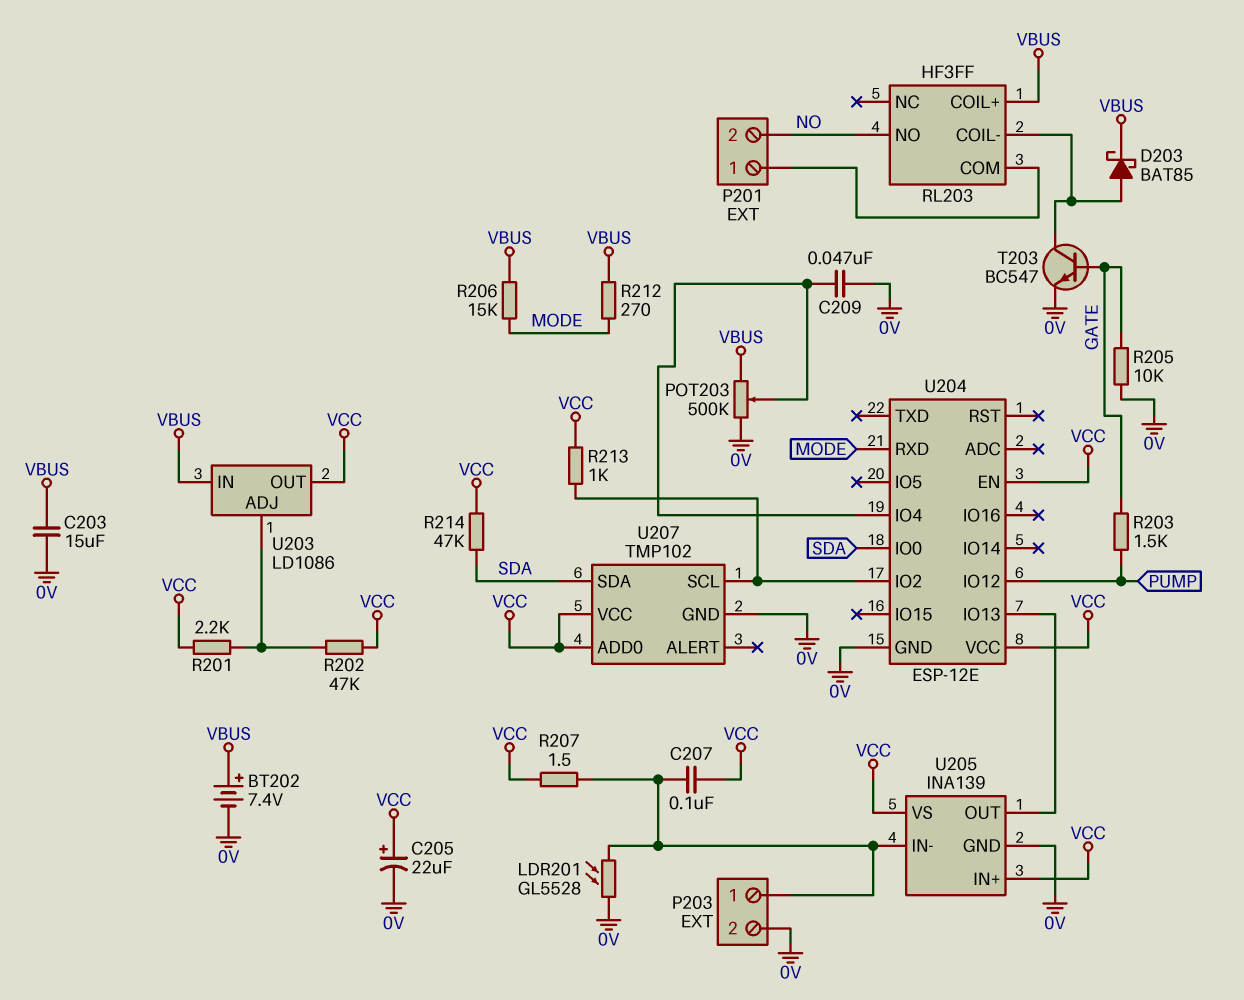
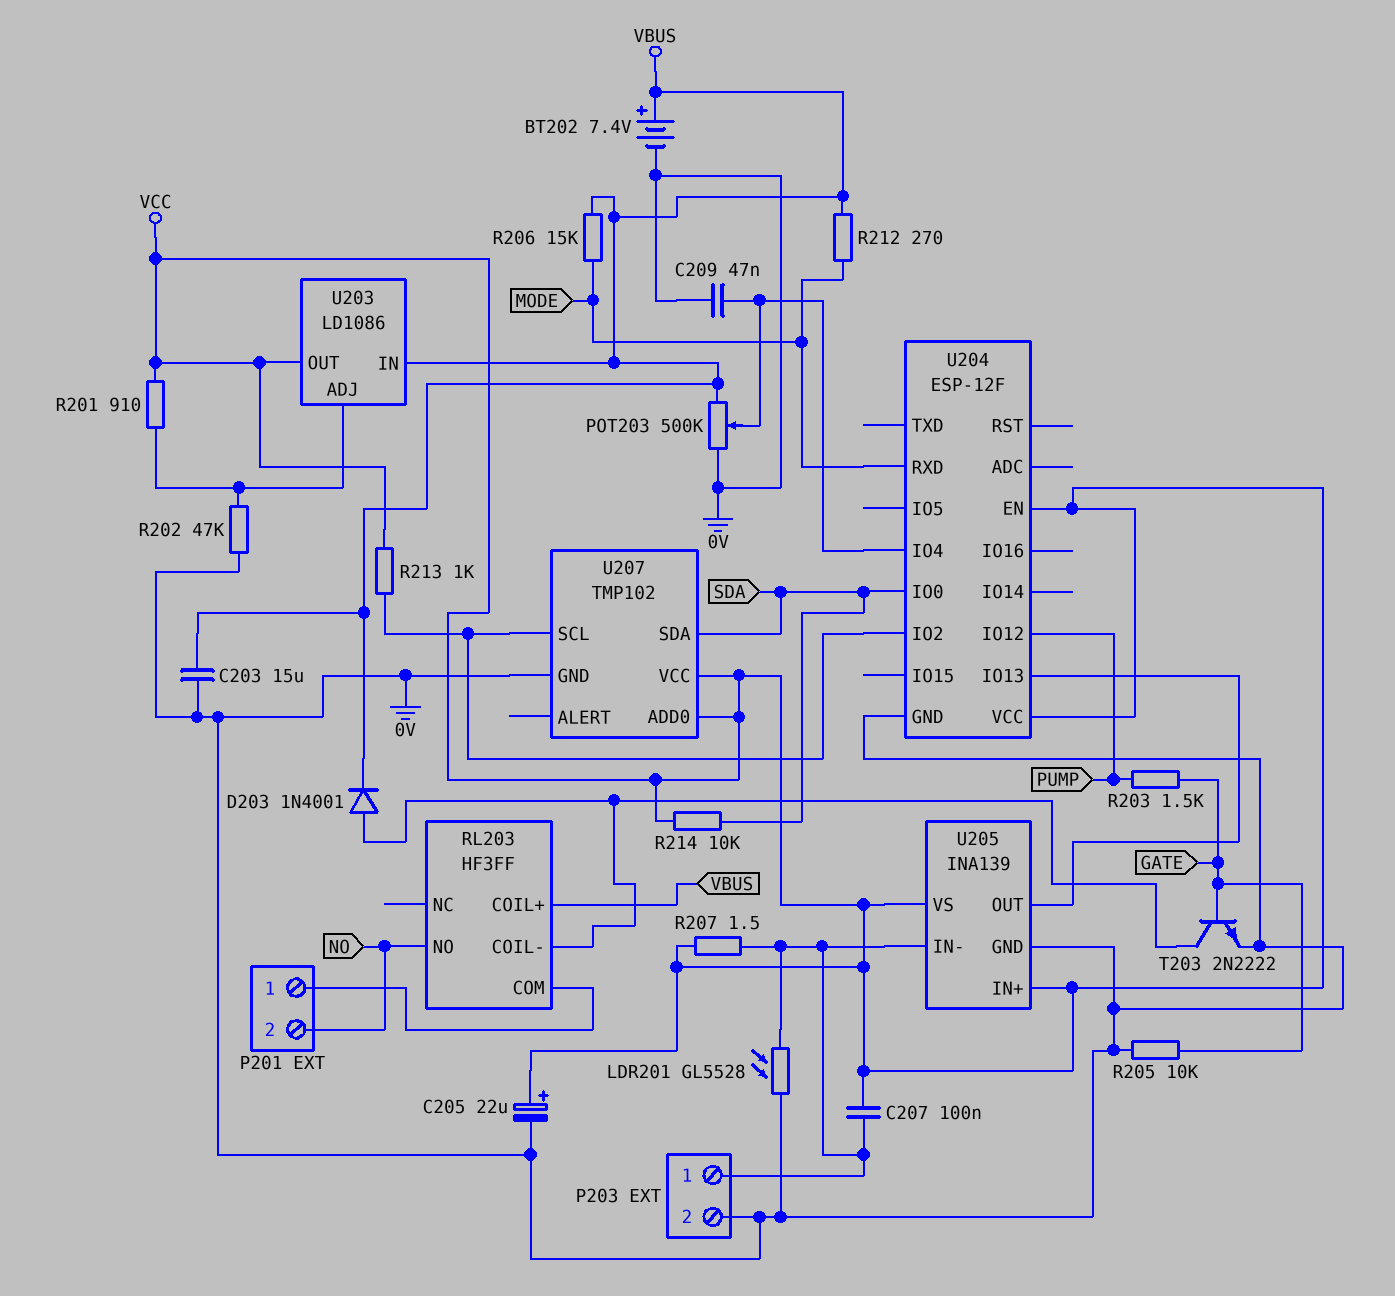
D203: schottky BAT85 (A RL203/COIL-, K VBUS) -> diode 1N4001 (A RL203/COIL-, K VBUS)
R201: 2.2k (U203/ADJ, VCC) -> 910 (U203/ADJ, VCC)
R202: 47k (U203/ADJ, VCC) -> 47k (0V, U203/ADJ)
R214: 47k (SDA, VCC) -> 10k (SDA, VCC)
T203: NPN BC547 (B GATE, C RL203/COIL-, E 0V) -> NPN 2N2222 (B GATE, C RL203/COIL-, E 0V)
U204: ESP-12E -> ESP-12F

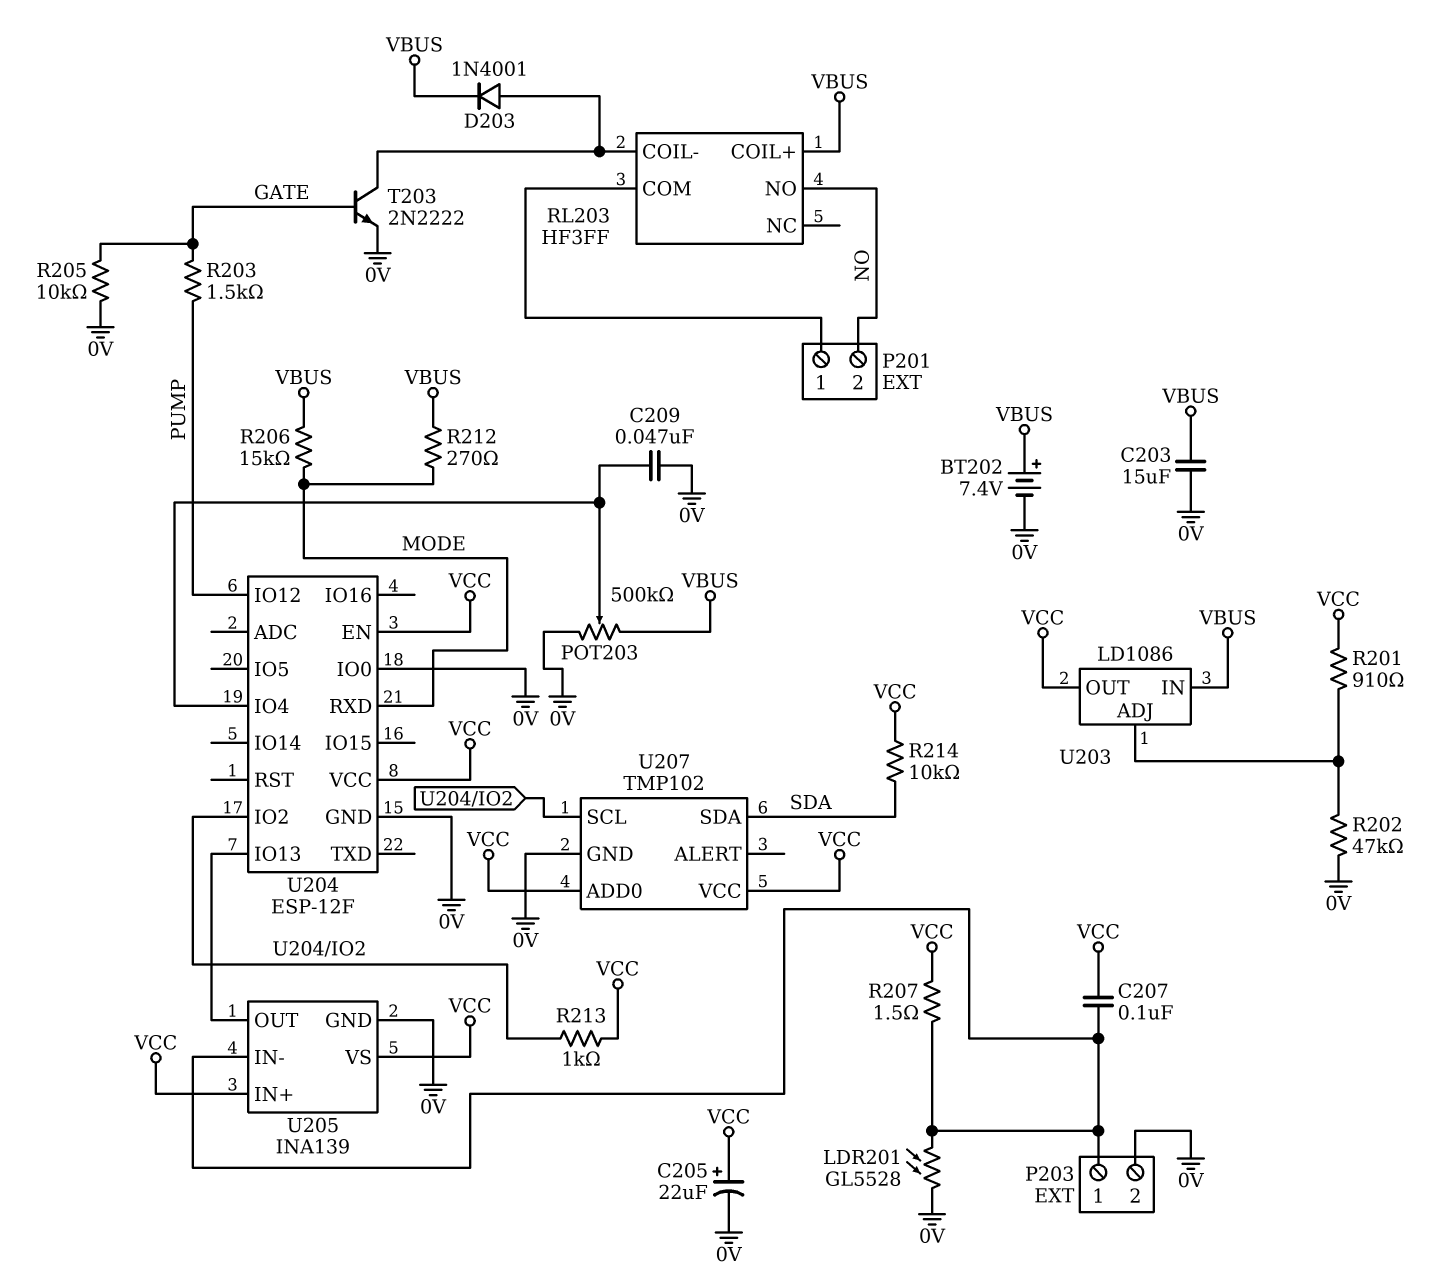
U204 pin IO0: SDA -> 0V

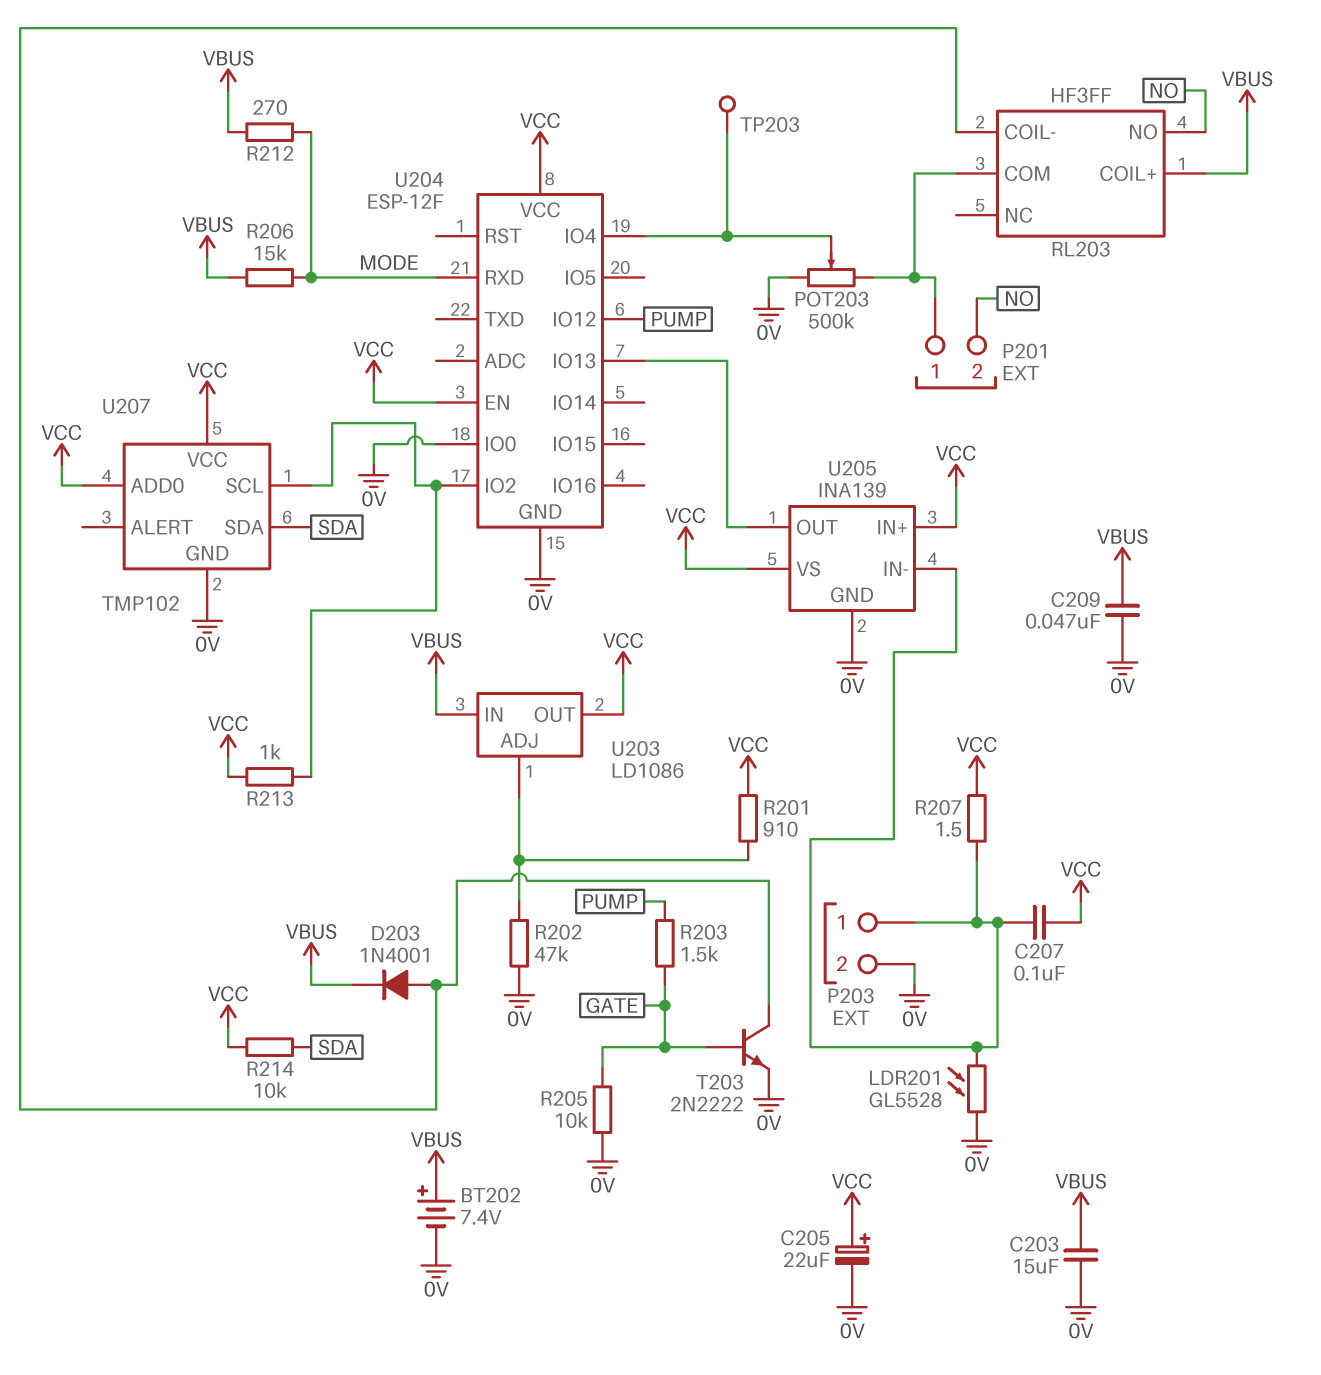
C209: 47nF (0V, U204/IO4) -> 47nF (0V, VBUS)
POT203: 500k (0V, VBUS, wiper U204/IO4) -> 500k (0V, P201/1, wiper U204/IO4)
TP203: none -> test point (U204/IO4)

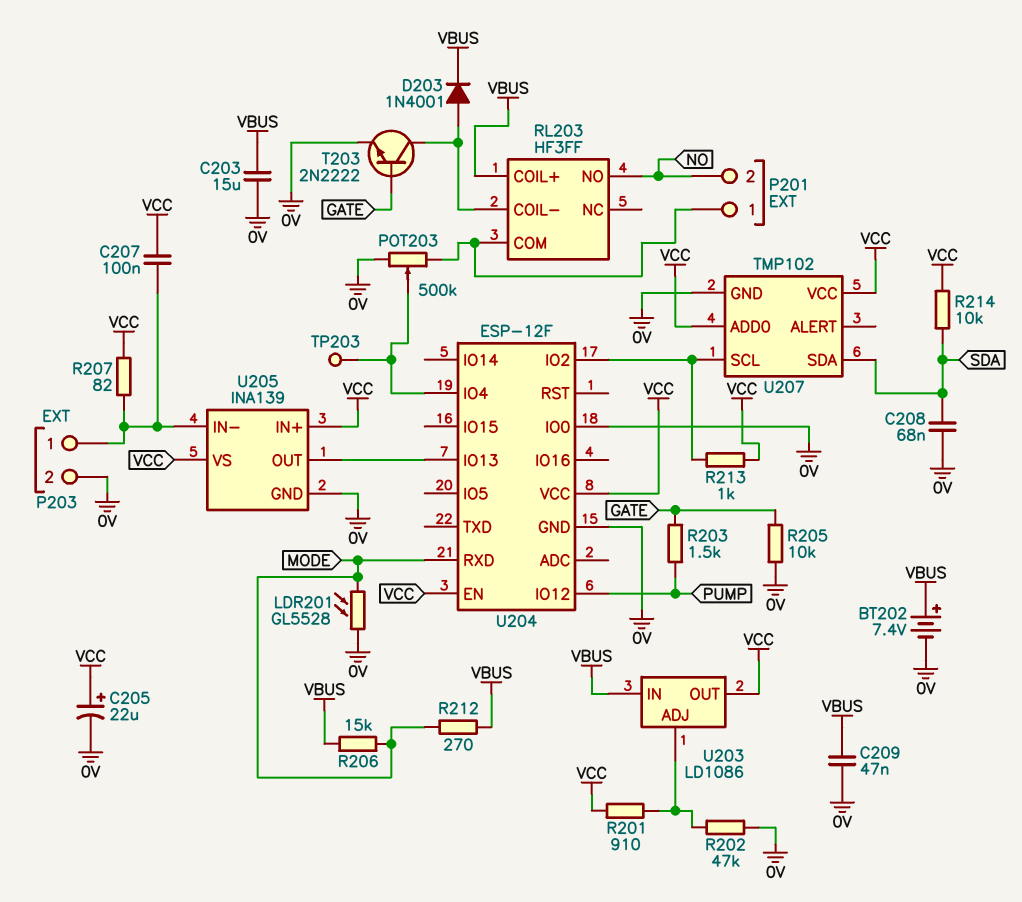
C208: none -> 68nF (0V, SDA)
LDR201: GL5528 (0V, P203/1) -> GL5528 (0V, MODE)
R207: 1.5 (P203/1, VCC) -> 82 (P203/1, VCC)

